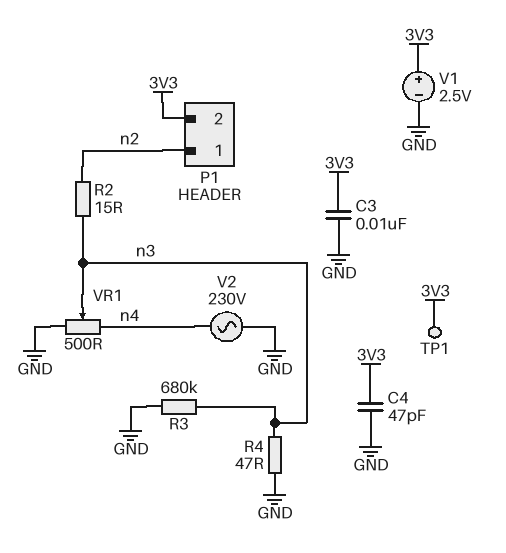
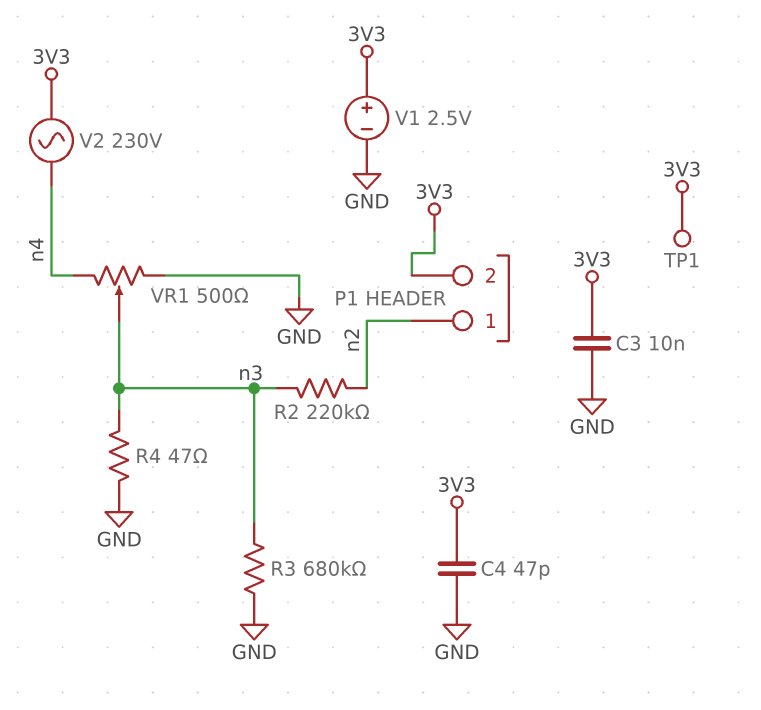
R2: 15 (n2, n3) -> 220k (n2, n3)
V2: AC 230V (GND, n4) -> AC 230V (3V3, n4)

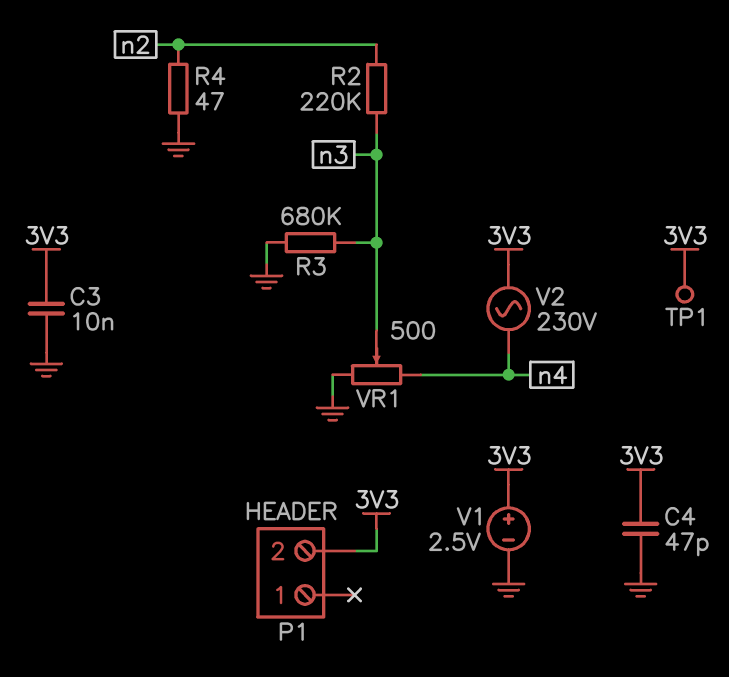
P1 pin 1: n2 -> none
R4: 47 (GND, n3) -> 47 (GND, n2)

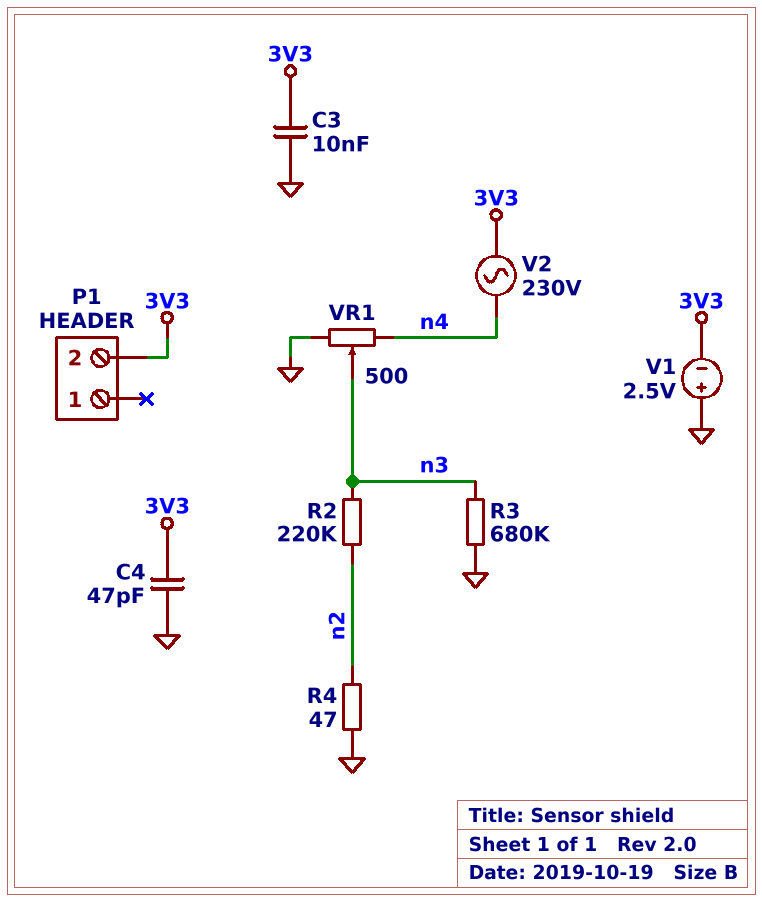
TP1: test point (3V3) -> none
V1: 2.5V (plus 3V3, minus GND) -> 2.5V (plus GND, minus 3V3)

